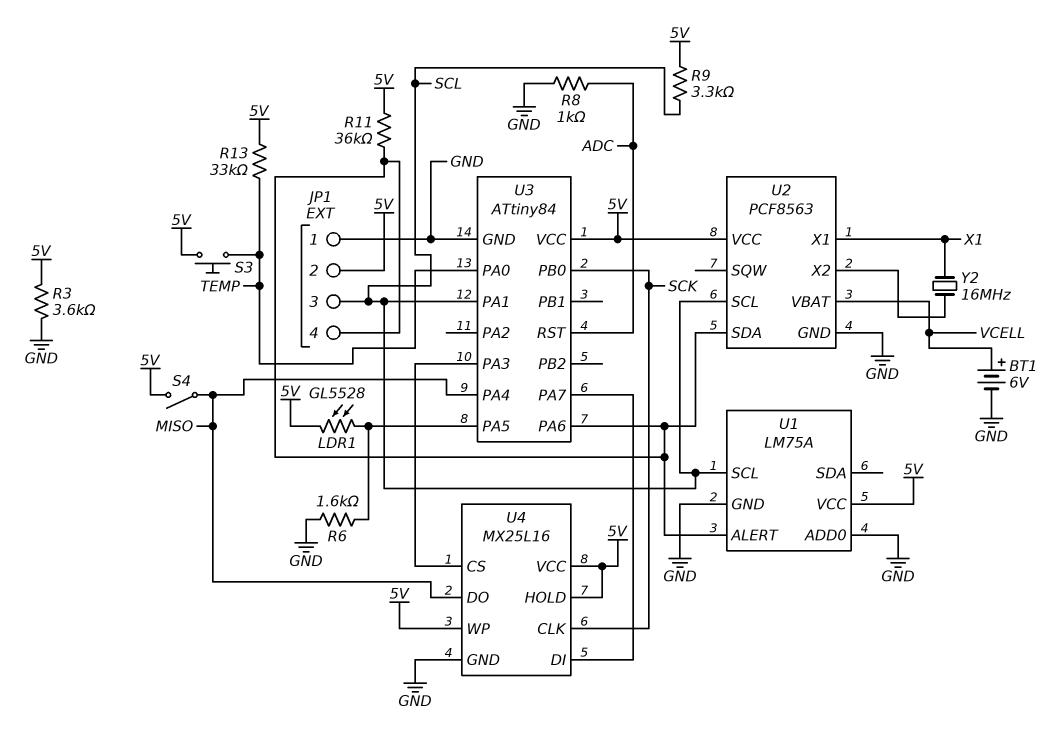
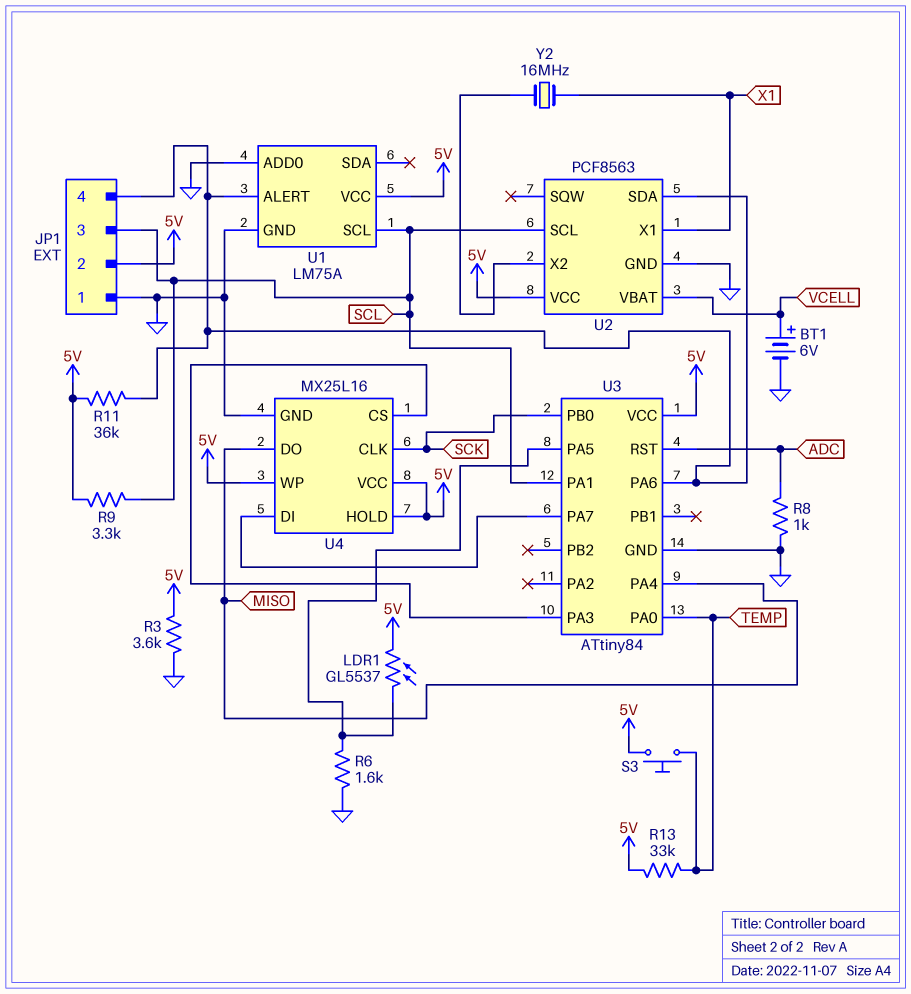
LDR1: GL5528 (5V, U3/PA5) -> GL5537 (5V, U3/PA5)
S4: switch (5V, MISO) -> none

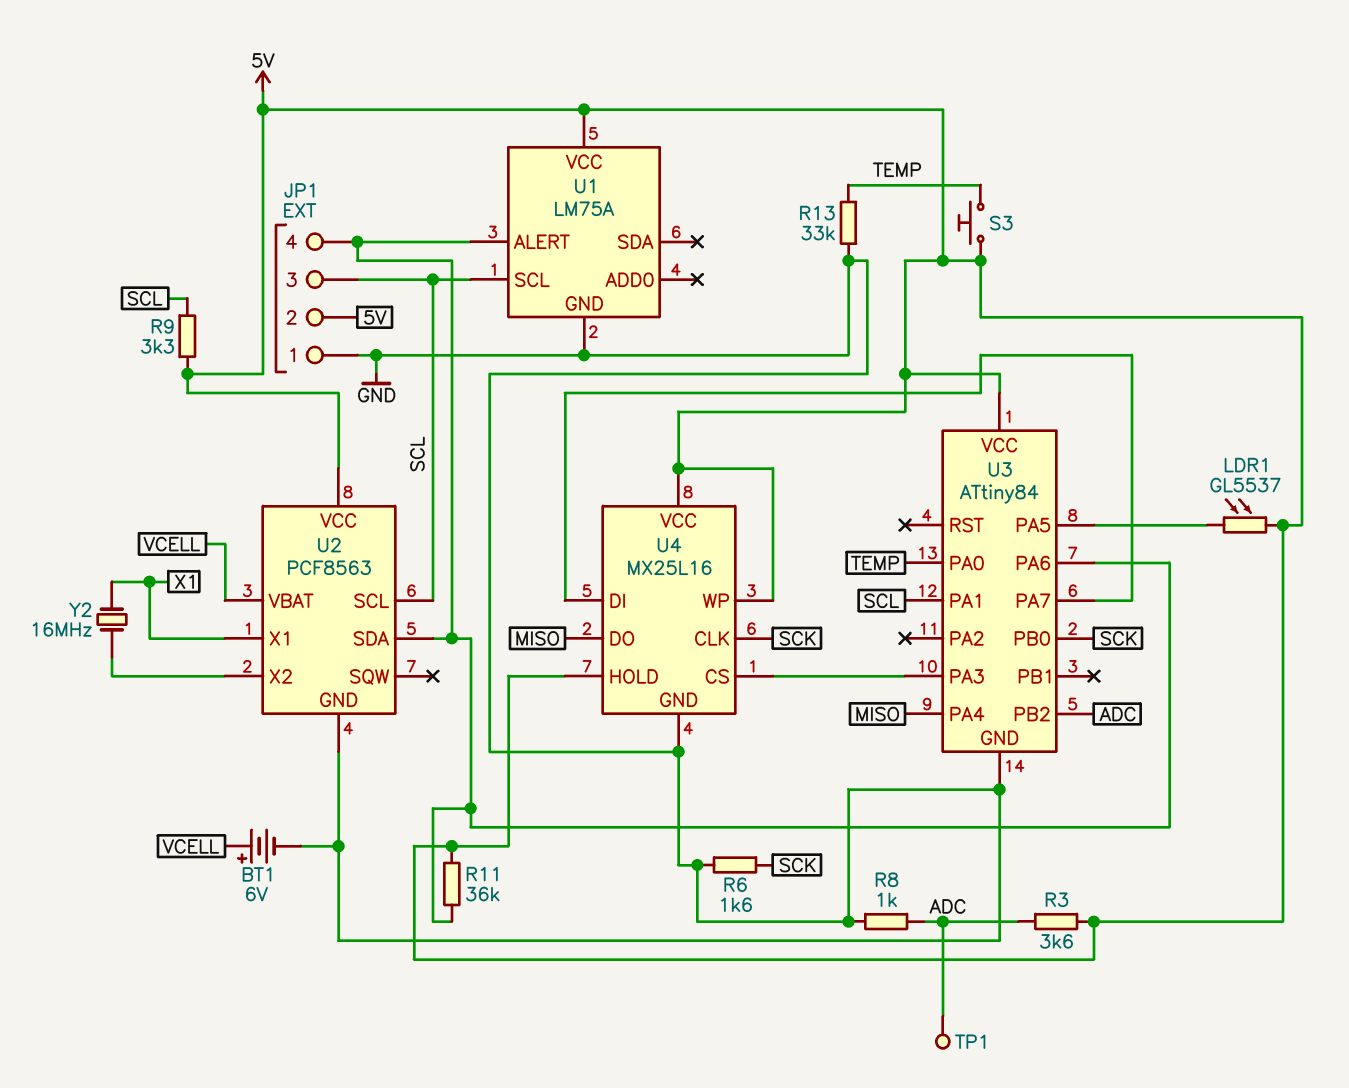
R3: 3.6k (5V, GND) -> 3.6k (5V, ADC)
R6: 1.6k (GND, U3/PA5) -> 1.6k (GND, SCK)
R13: 33k (5V, TEMP) -> 33k (GND, TEMP)
TP1: none -> test point (ADC)
U1 pin ADD0: GND -> none
U3 pin PB2: none -> ADC
U3 pin RST: ADC -> none

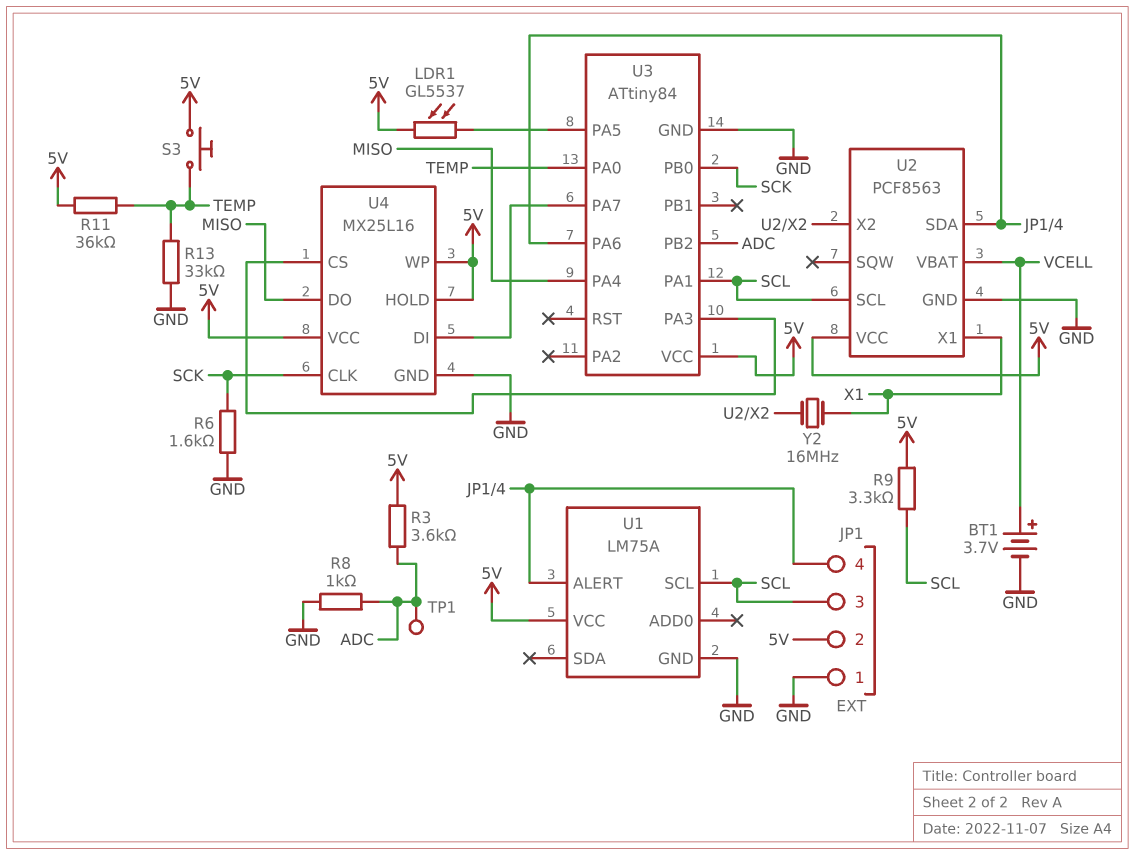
BT1: 6V (plus VCELL, minus GND) -> 3.7V (plus VCELL, minus GND)
R11: 36k (5V, JP1/4) -> 36k (5V, TEMP)

